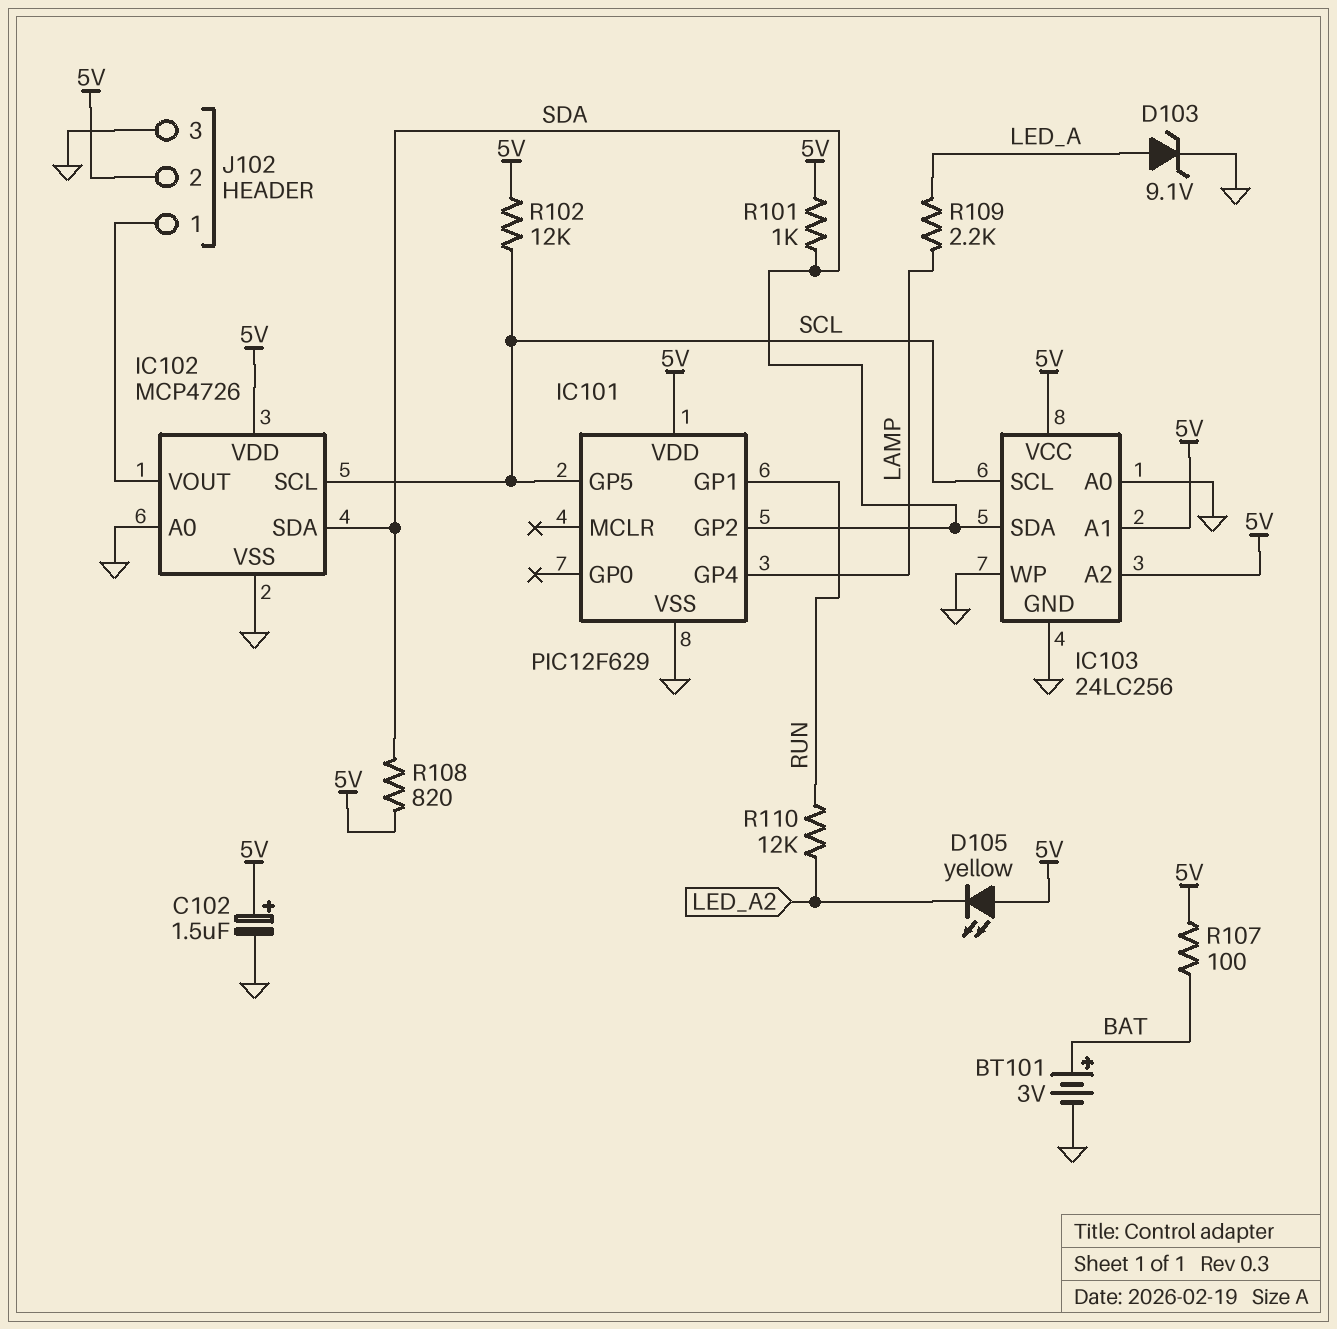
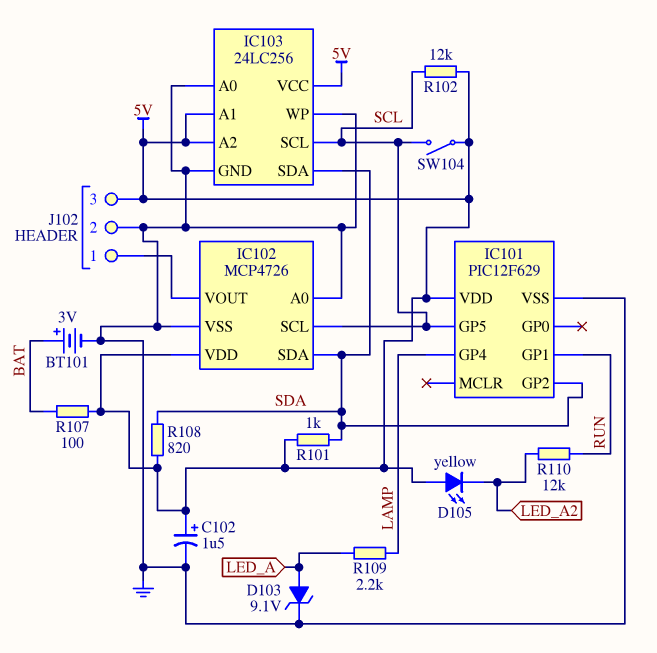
J102 pin 2: 5V -> GND
J102 pin 3: GND -> 5V
SW104: none -> switch (5V, SCL)

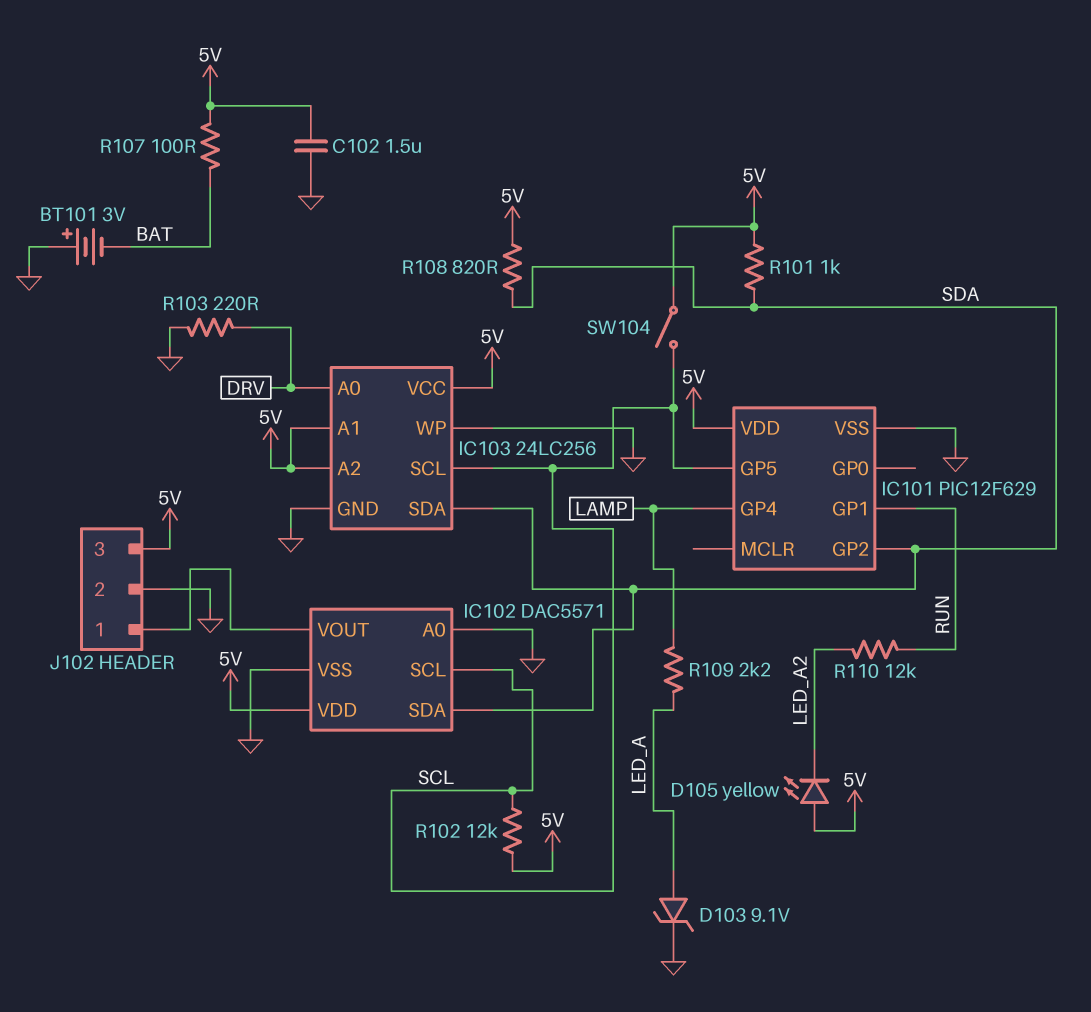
BT101: 3V (plus BAT, minus GND) -> 3V (plus GND, minus BAT)
C102: 1.5uF (plus 5V, minus GND) -> 1.5uF (5V, GND)
IC102: MCP4726 -> DAC5571
IC103 pin A0: GND -> DRV
R103: none -> 220 (DRV, GND)

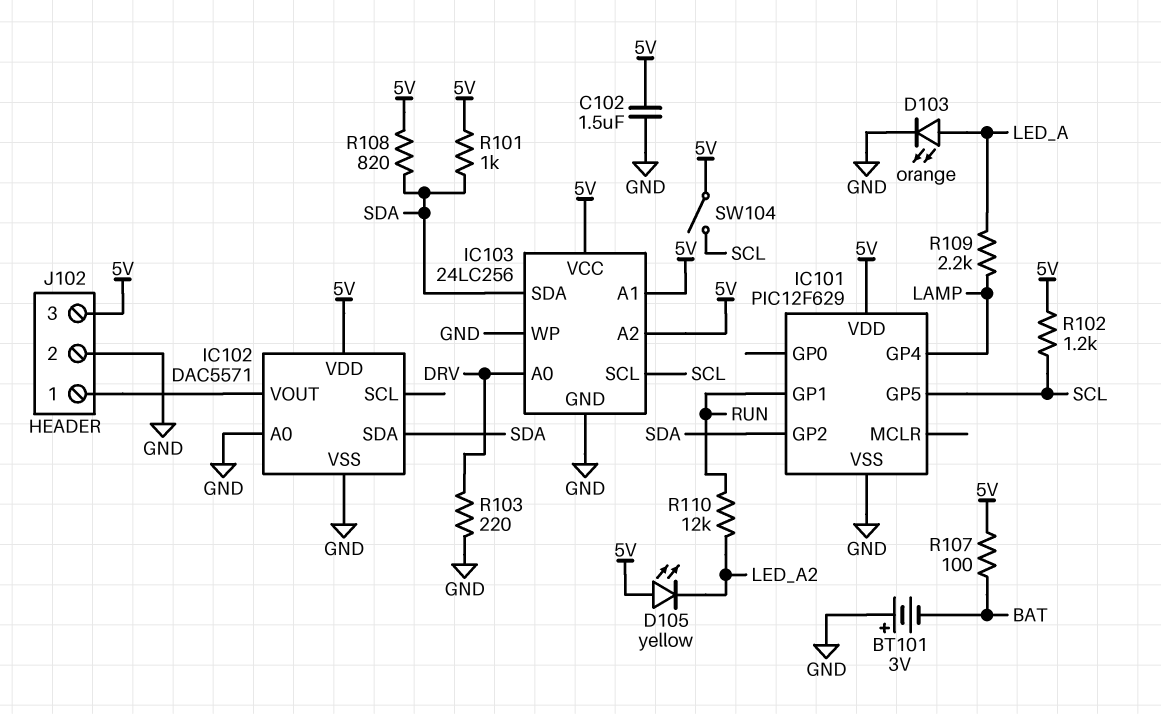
D103: zener 9.1V (A LED_A, K GND) -> LED orange (A LED_A, K GND)
IC102 pin SCL: SCL -> none
R102: 12k (5V, SCL) -> 1.2k (5V, SCL)

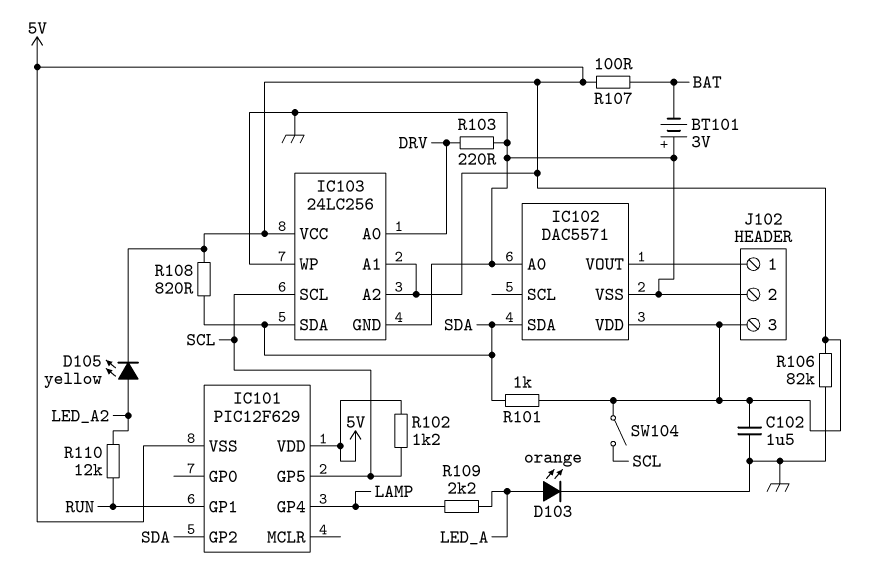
D105: LED yellow (A 5V, K LED_A2) -> LED yellow (A LED_A2, K 5V)
IC101 pin VSS: GND -> 5V
R106: none -> 82k (5V, GND)

